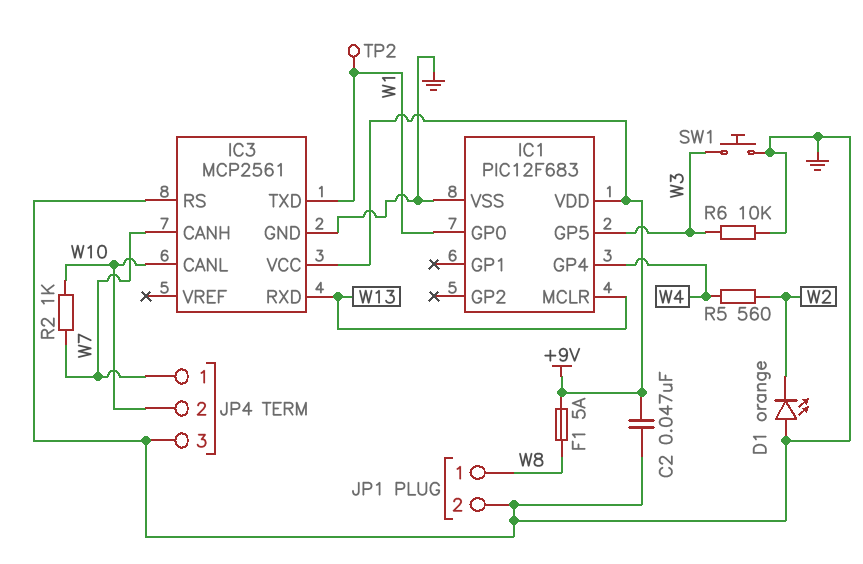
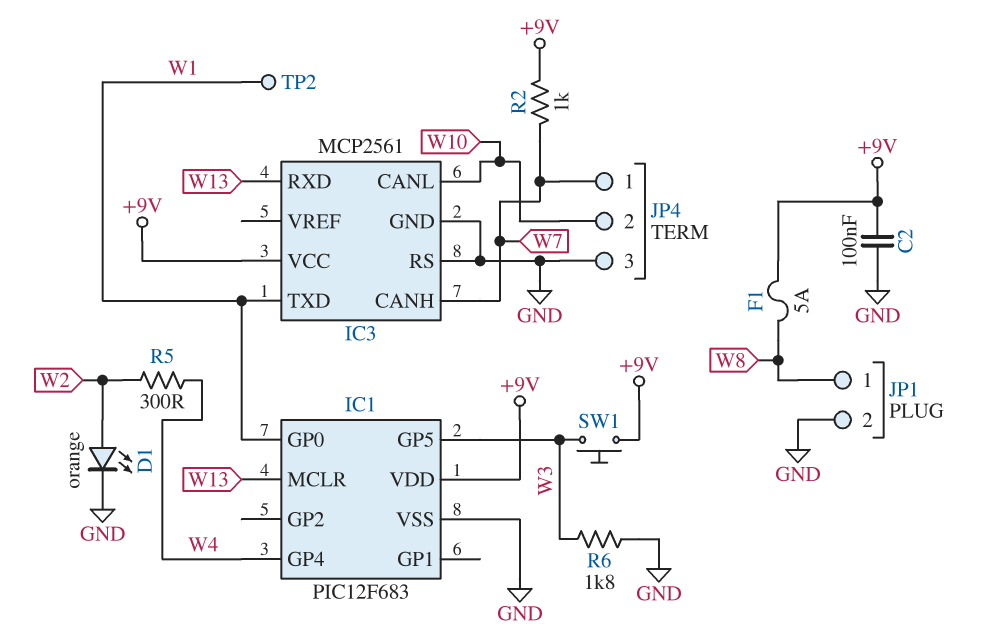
C2: 47nF (+9V, GND) -> 100nF (+9V, GND)
D1: LED orange (A GND, K W2) -> LED orange (A W2, K GND)
R2: 1k (W7, W10) -> 1k (+9V, W7)
R5: 560 (W2, W4) -> 300 (W2, W4)
R6: 10k (GND, W3) -> 1.8k (GND, W3)
SW1: button (GND, W3) -> button (+9V, W3)

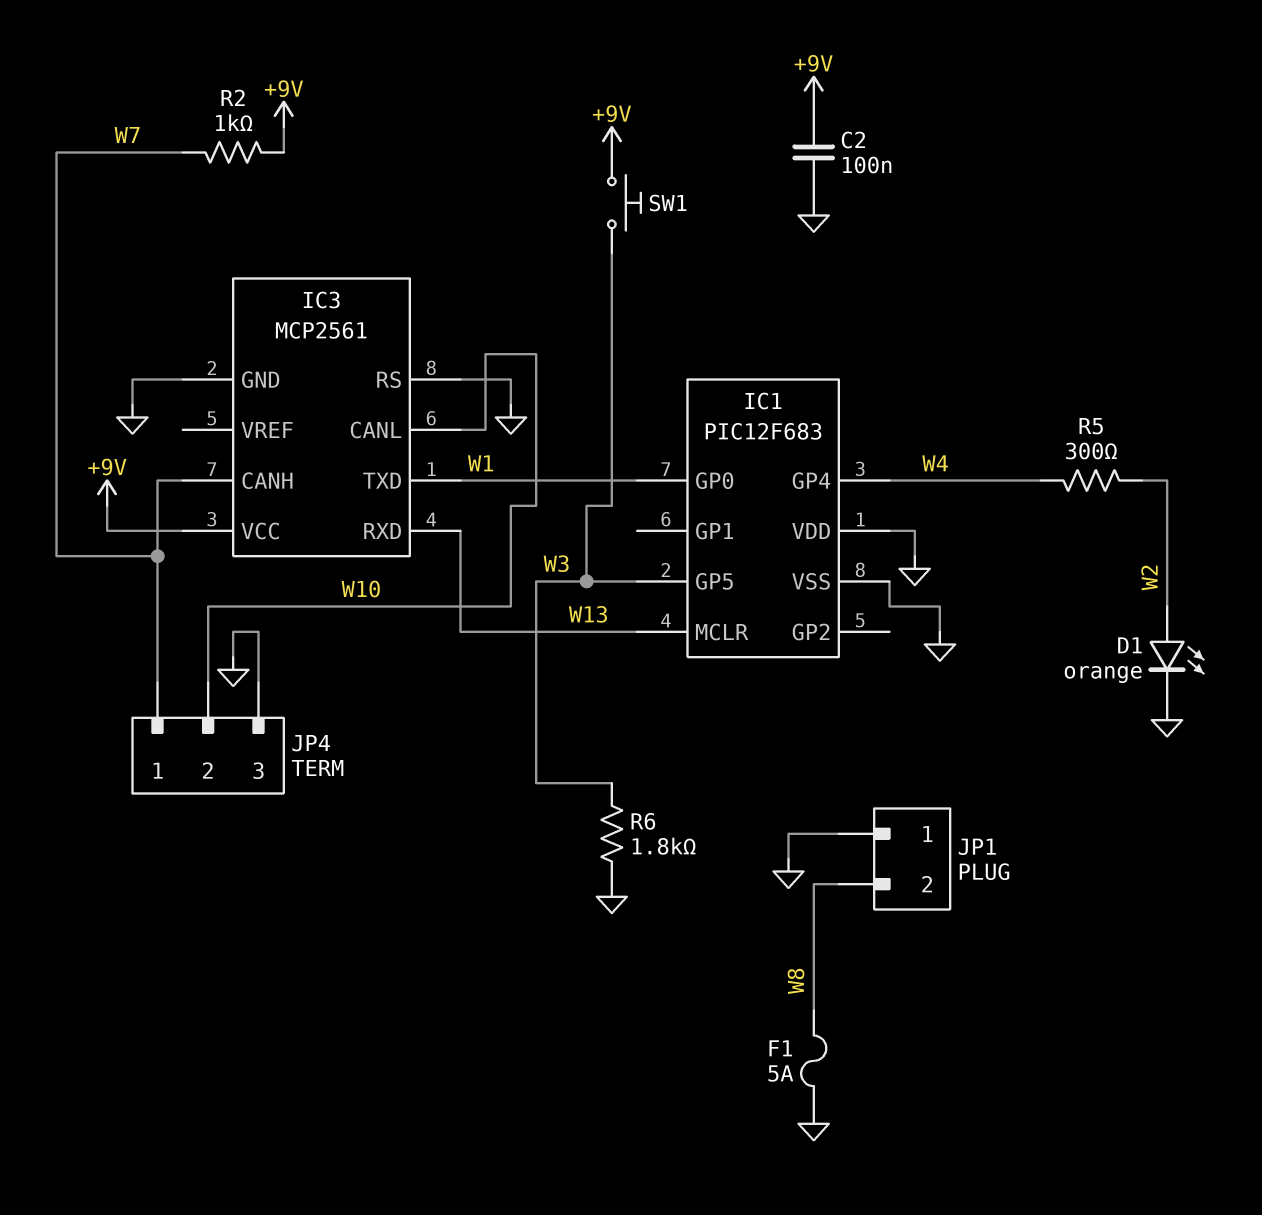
F1: 5A (+9V, W8) -> 5A (GND, W8)
IC1 pin VDD: +9V -> GND
JP1 pin 1: W8 -> GND
JP1 pin 2: GND -> W8
TP2: test point (W1) -> none

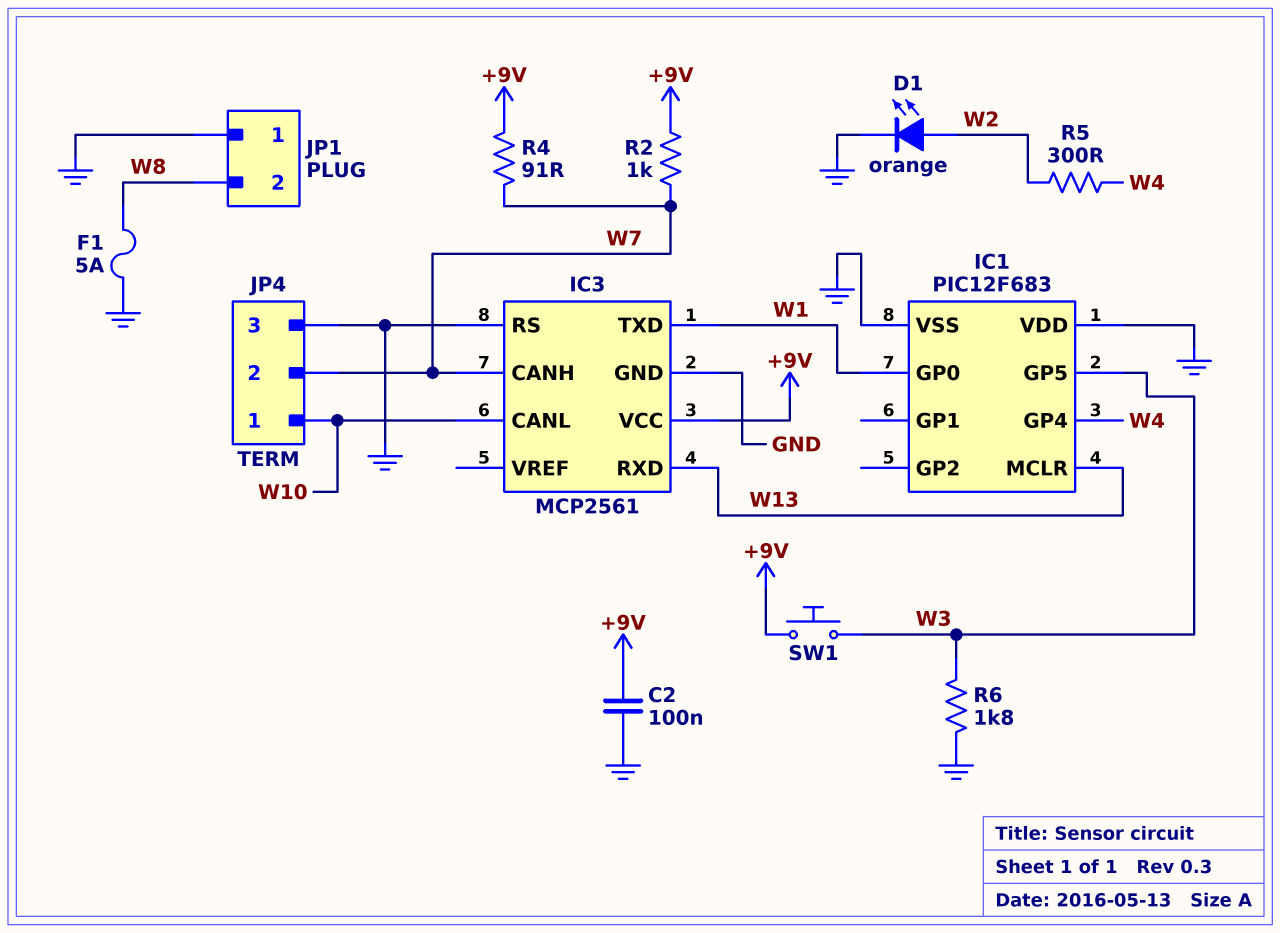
JP4 pin 1: W7 -> W10
JP4 pin 2: W10 -> W7
R4: none -> 91 (+9V, W7)

